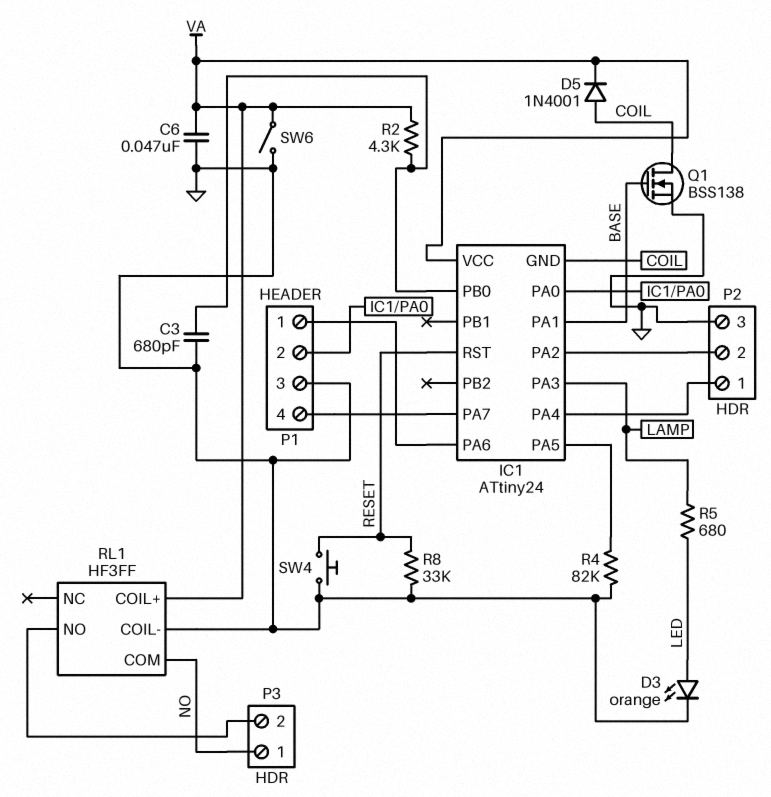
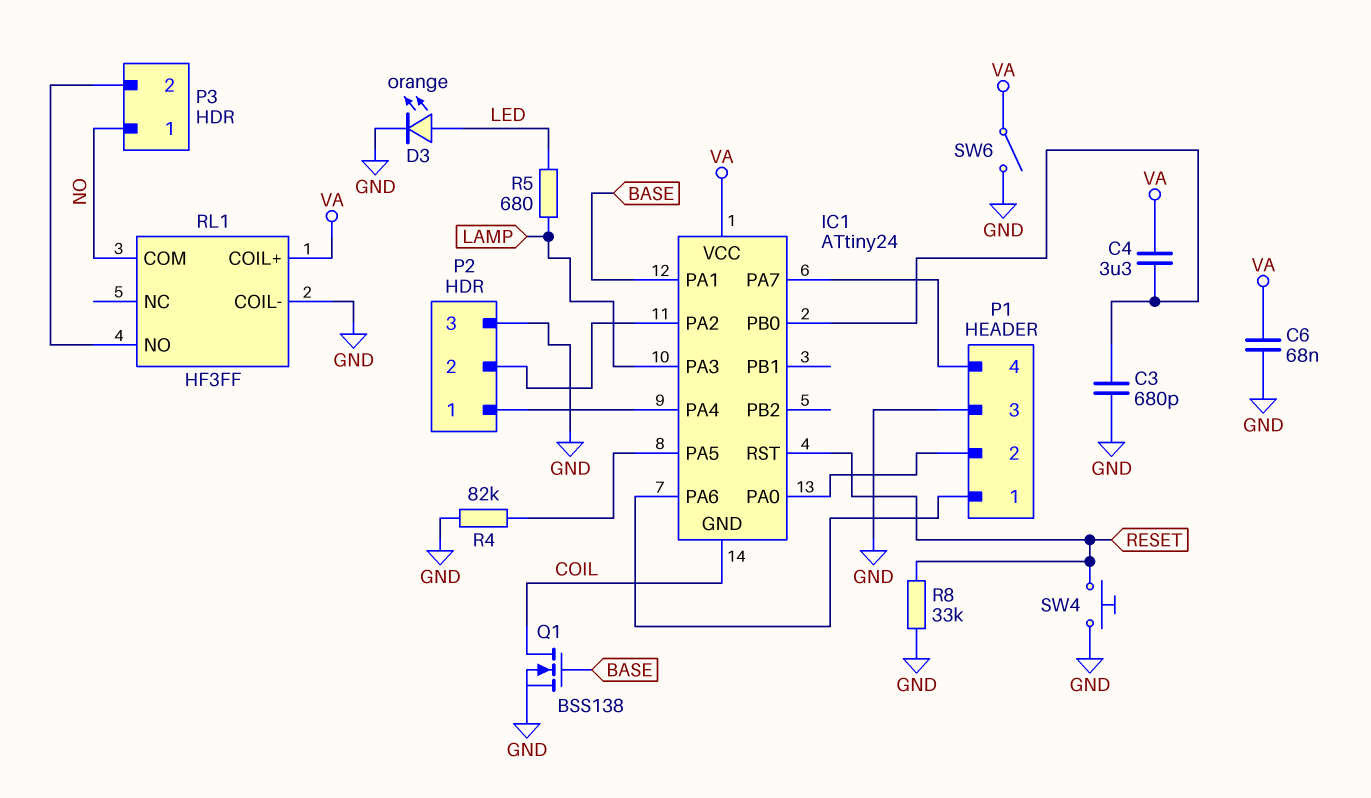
C4: none -> 3.3uF (IC1/PB0, VA)
C6: 47nF (GND, VA) -> 68nF (GND, VA)
D5: diode 1N4001 (A COIL, K VA) -> none
R2: 4.3k (IC1/PB0, VA) -> none

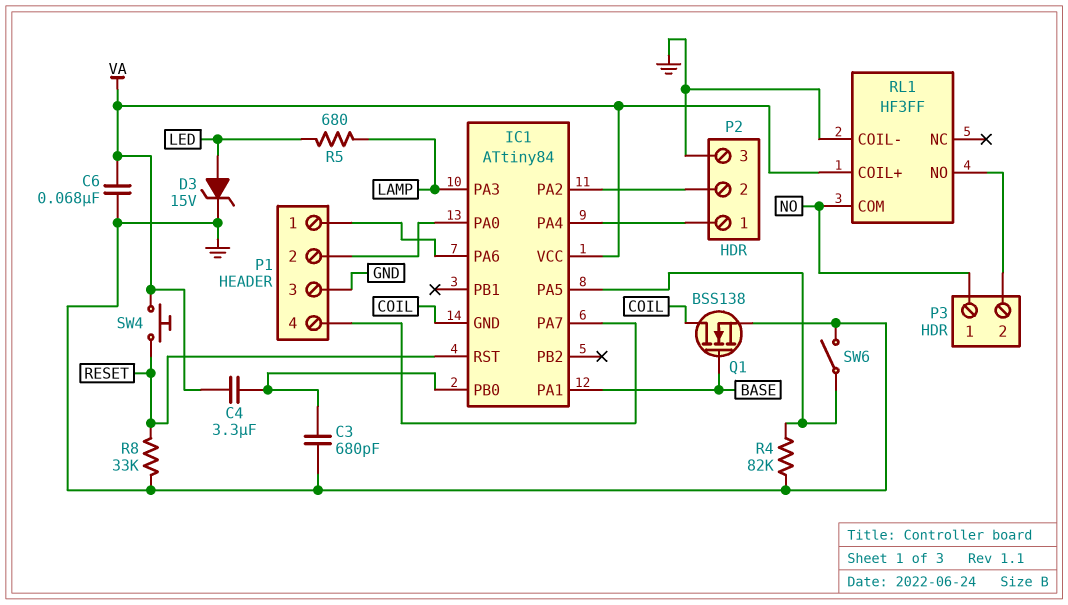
D3: LED orange (A LED, K GND) -> zener 15V (A LED, K GND)
IC1: ATtiny24 -> ATtiny84
SW4: button (GND, RESET) -> button (RESET, VA)
SW6: switch (GND, VA) -> switch (GND, IC1/PA5)

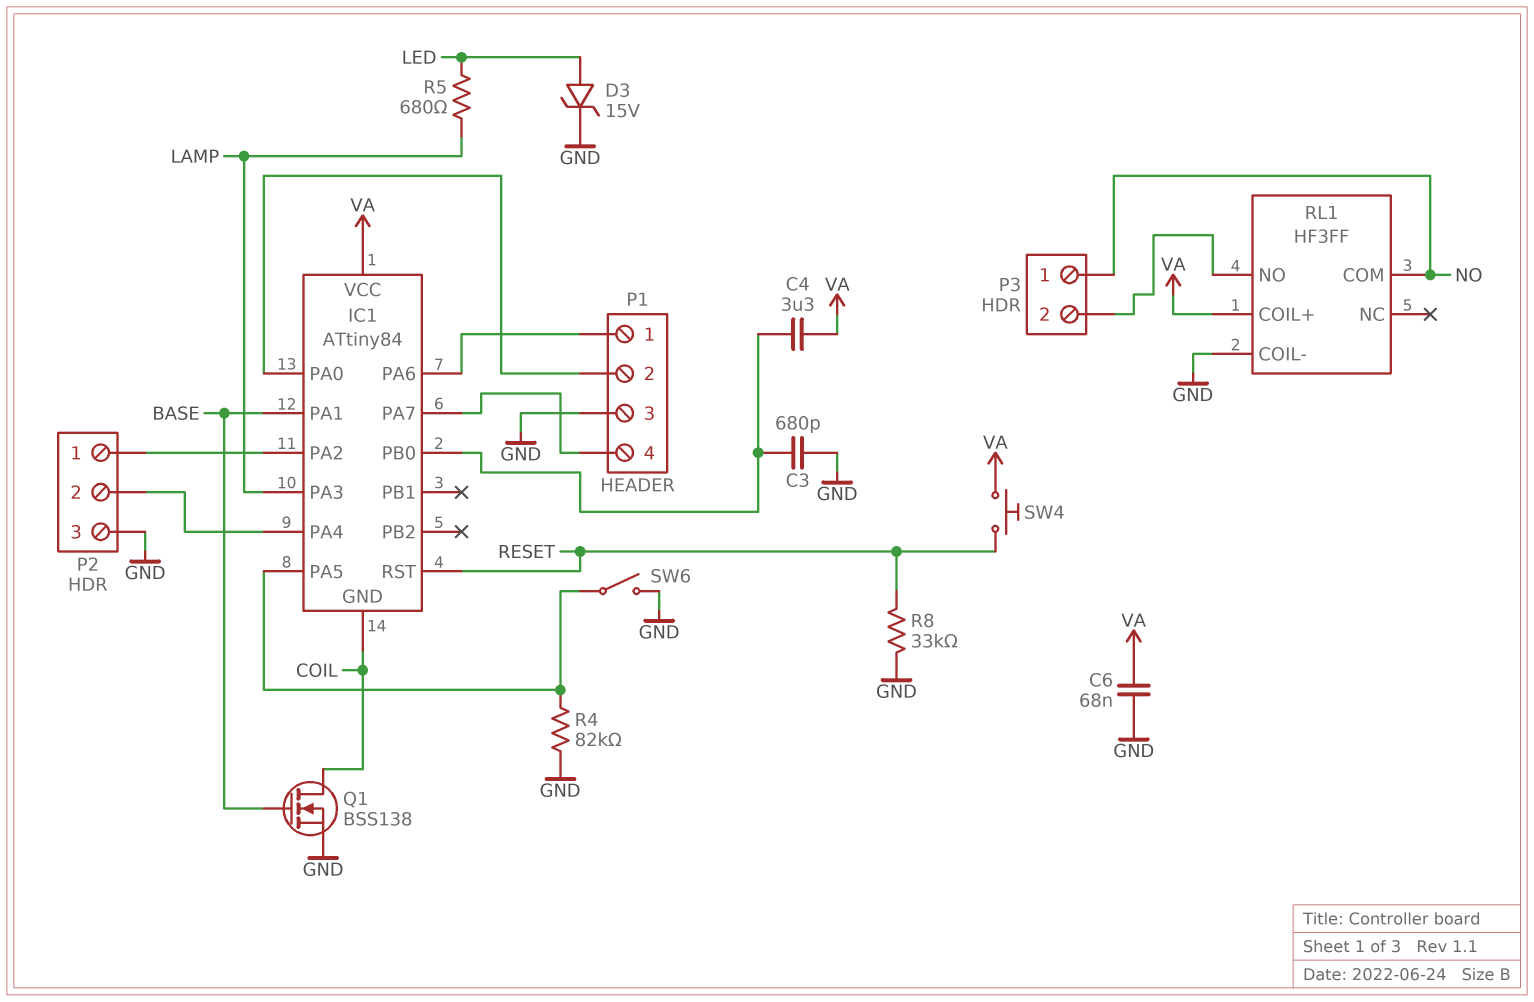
P2 pin 1: IC1/PA4 -> IC1/PA2
P2 pin 2: IC1/PA2 -> IC1/PA4

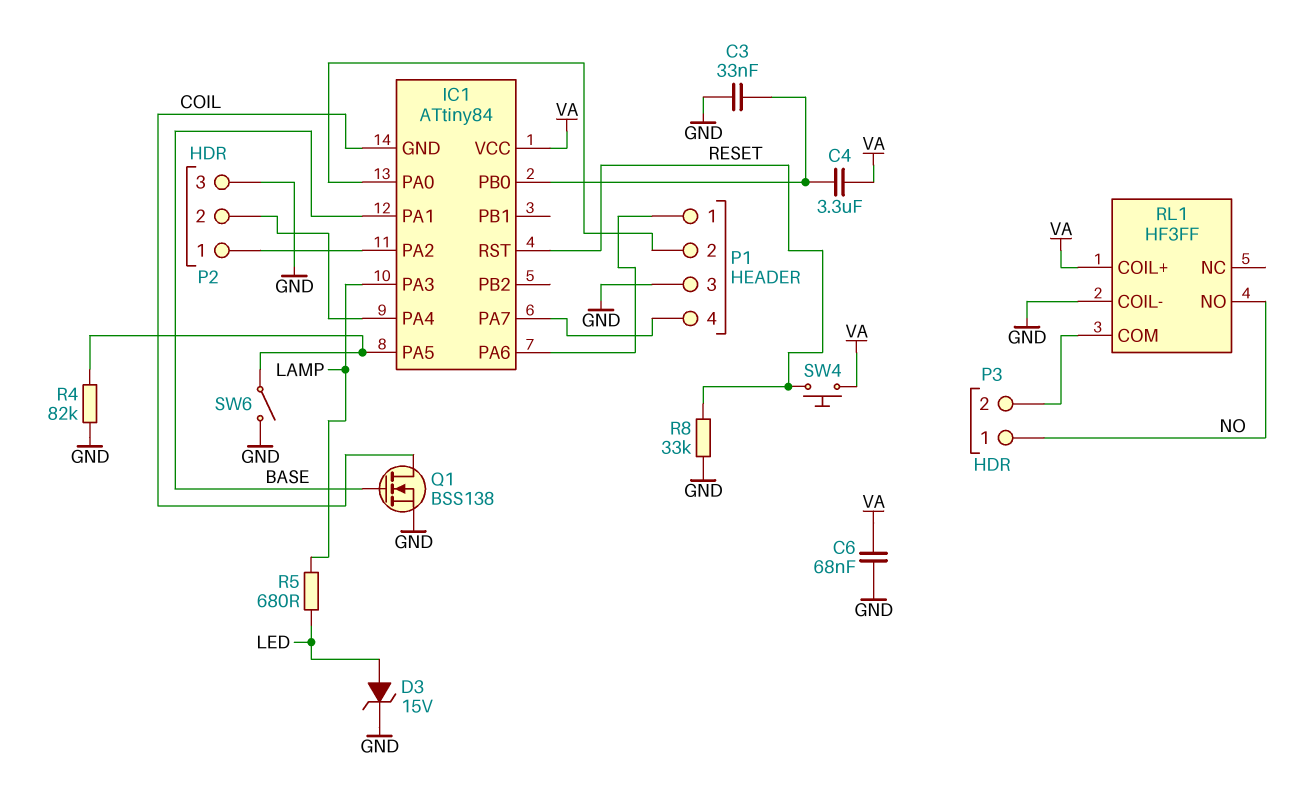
C3: 680pF (GND, IC1/PB0) -> 33nF (GND, IC1/PB0)
RL1 pin COM: NO -> P3/2
RL1 pin NO: P3/2 -> NO

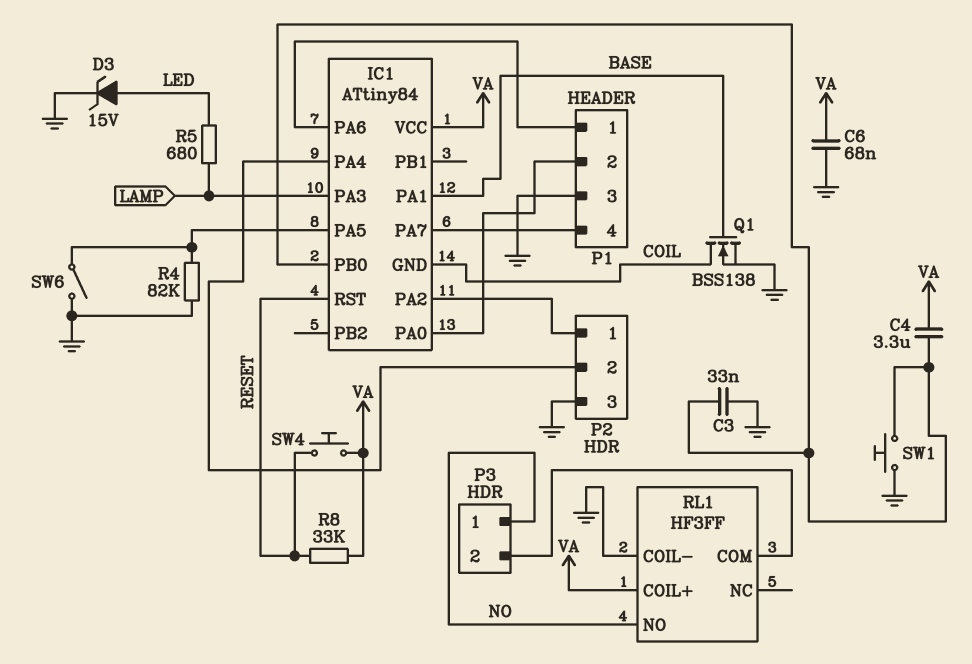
R8: 33k (GND, RESET) -> 33k (RESET, VA)
SW1: none -> button (GND, IC1/PB0)

